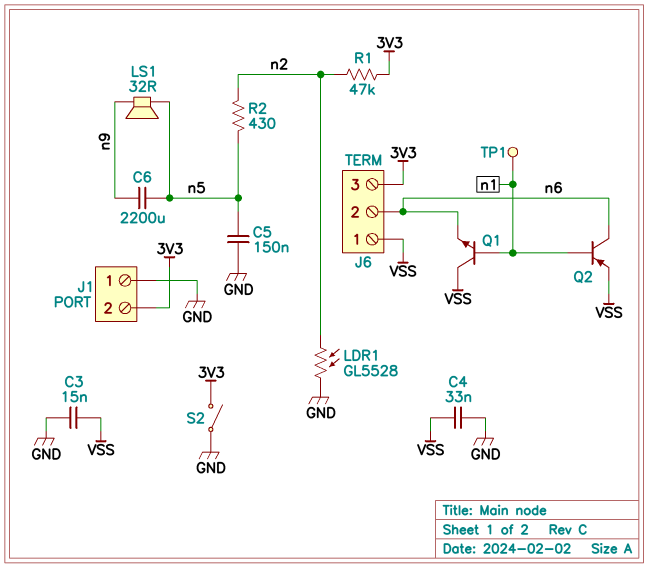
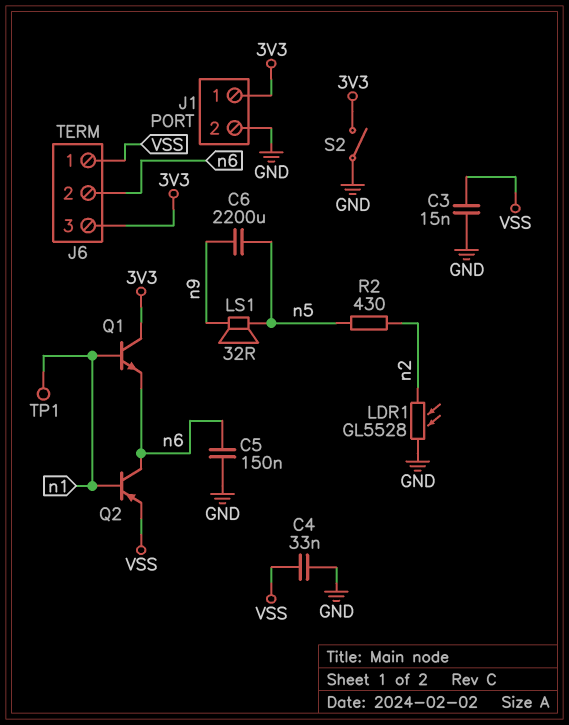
C5: 150nF (GND, n5) -> 150nF (GND, n6)
J1 pin 1: GND -> 3V3
J1 pin 2: 3V3 -> GND
Q1: NPN (B n1, C VSS, E n6) -> NPN (B n1, C 3V3, E n6)
R1: 47k (3V3, n2) -> none

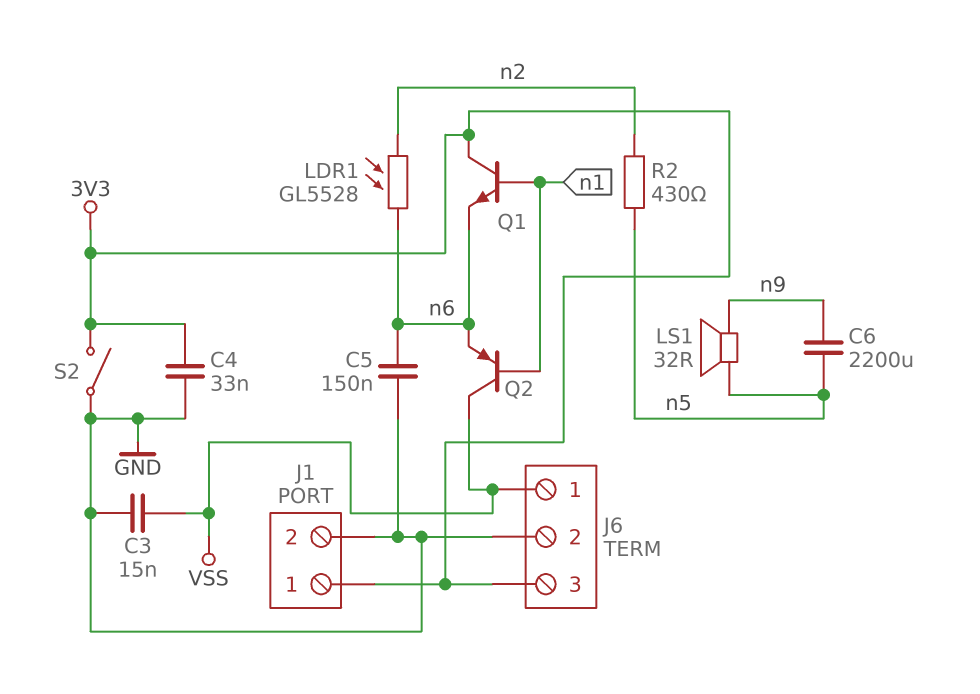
C4: 33nF (GND, VSS) -> 33nF (3V3, GND)
J6 pin 2: n6 -> GND
LDR1: GL5528 (GND, n2) -> GL5528 (n2, n6)
Q2: PNP (B n1, C n6, E VSS) -> PNP (B n1, C VSS, E n6)
TP1: test point (n1) -> none

